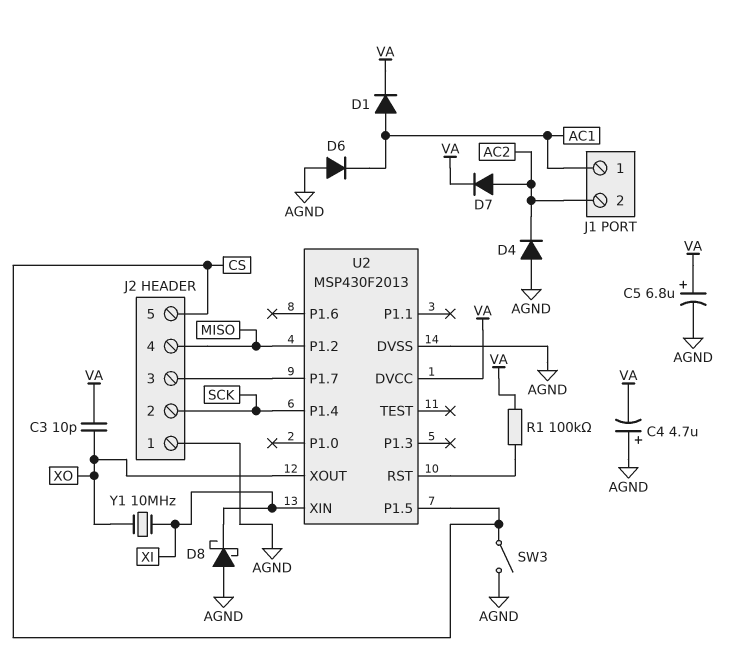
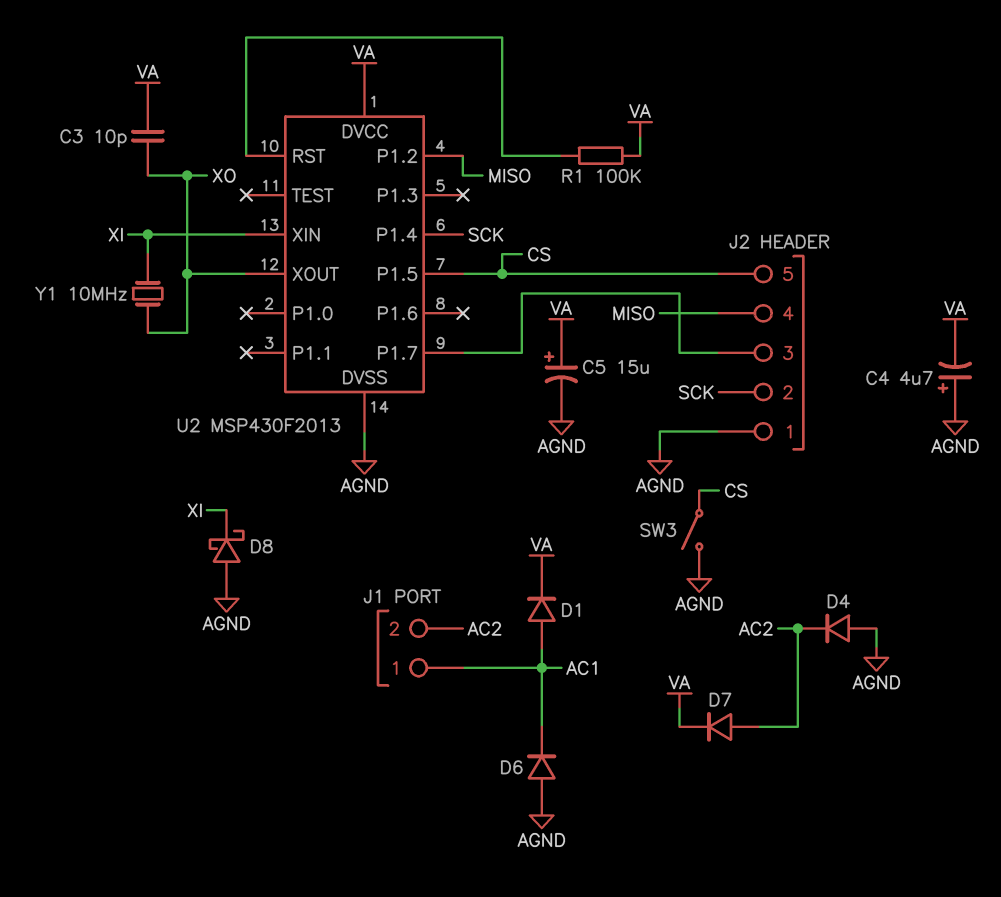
C5: 6.8uF (plus VA, minus AGND) -> 15uF (plus VA, minus AGND)

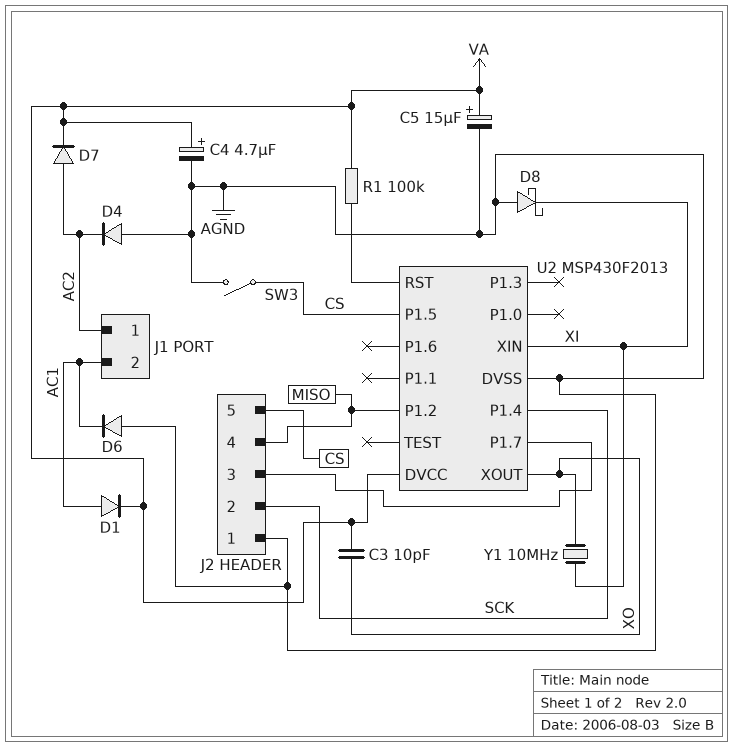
C4: 4.7uF (plus AGND, minus VA) -> 4.7uF (plus VA, minus AGND)
J1 pin 1: AC1 -> AC2
J1 pin 2: AC2 -> AC1

